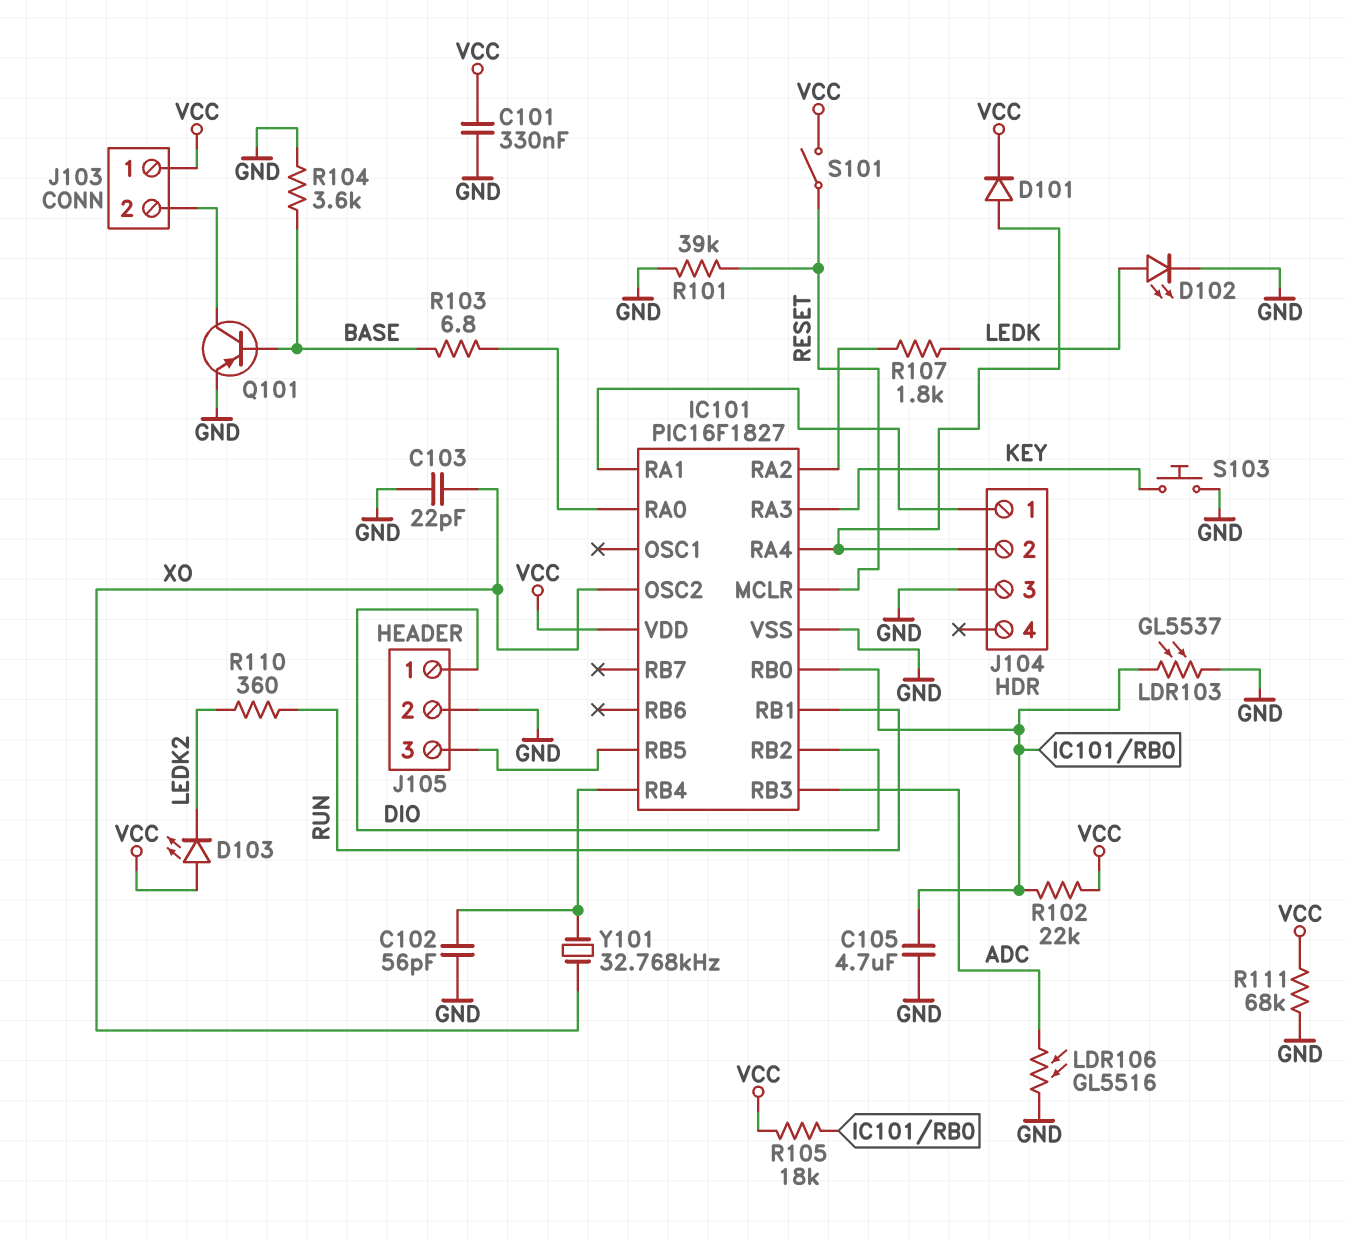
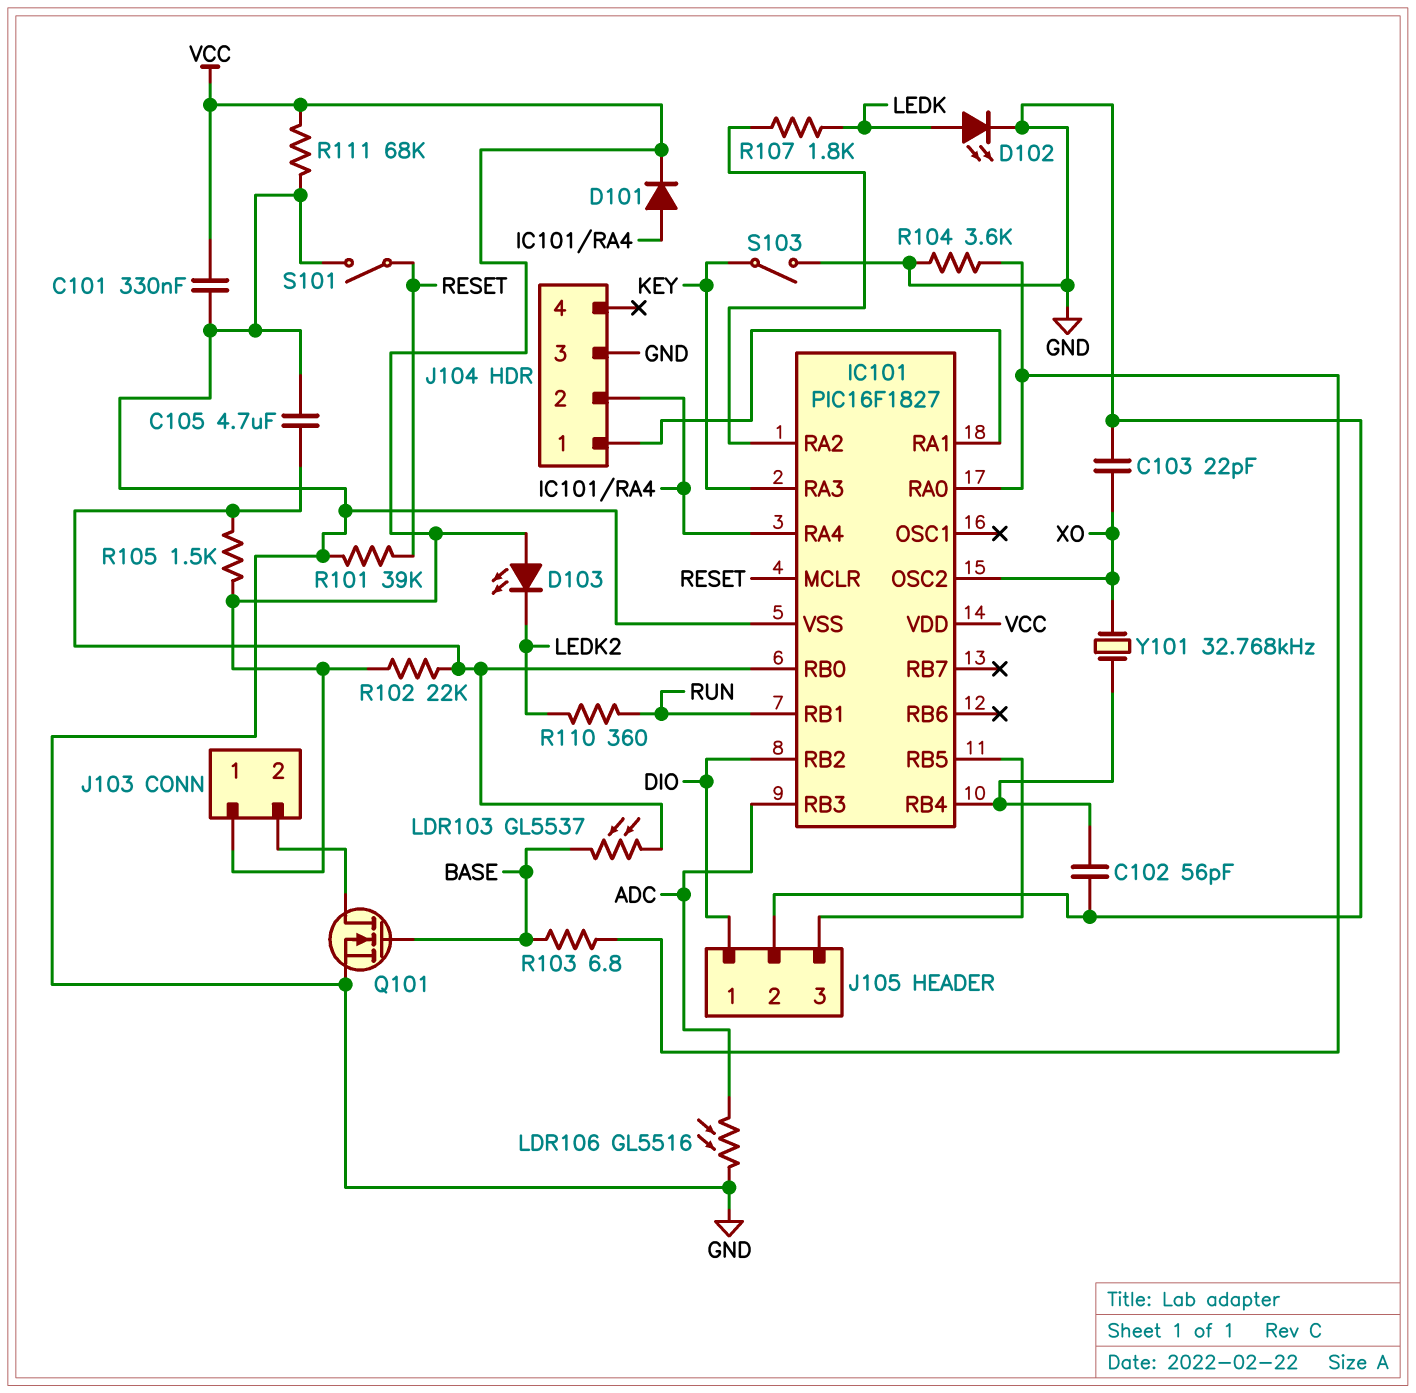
LDR103: GL5537 (GND, IC101/RB0) -> GL5537 (BASE, IC101/RB0)
Q101: PNP (B BASE, C J103/2, E GND) -> NMOS (G BASE, D J103/2, S GND)
R104: 3.6k (BASE, GND) -> 3.6k (GND, IC101/RA0)
R105: 18k (IC101/RB0, VCC) -> 1.5k (IC101/RB0, VCC)
S101: switch (RESET, VCC) -> switch (GND, RESET)
S103: button (GND, KEY) -> switch (GND, KEY)

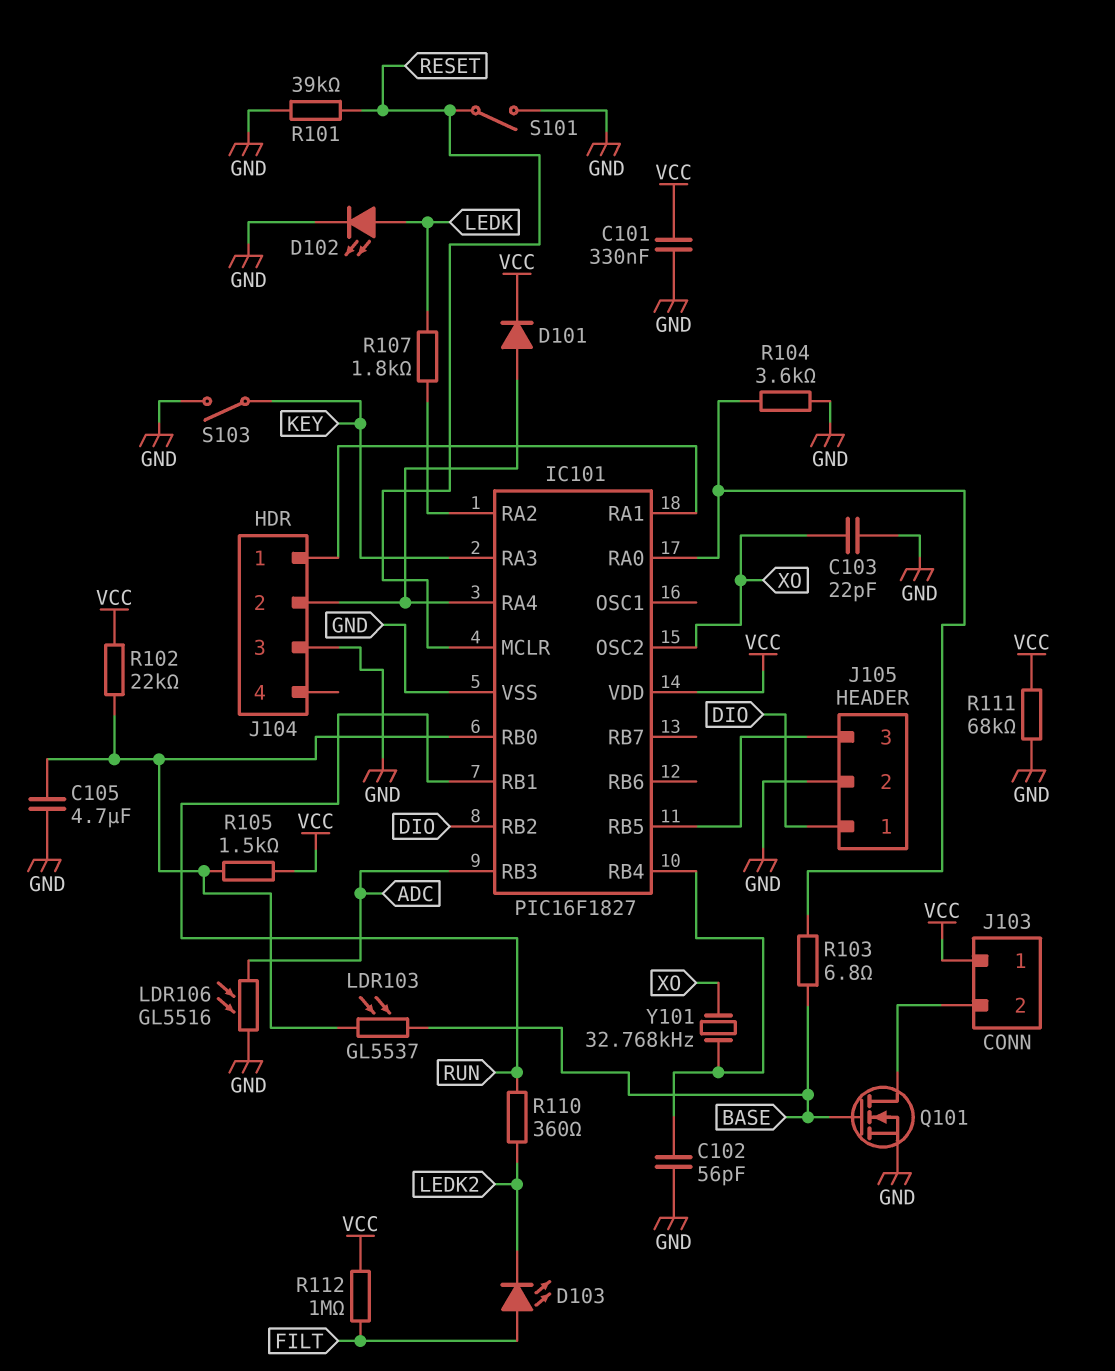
D103: LED (A VCC, K LEDK2) -> LED (A FILT, K LEDK2)
R112: none -> 1M (FILT, VCC)

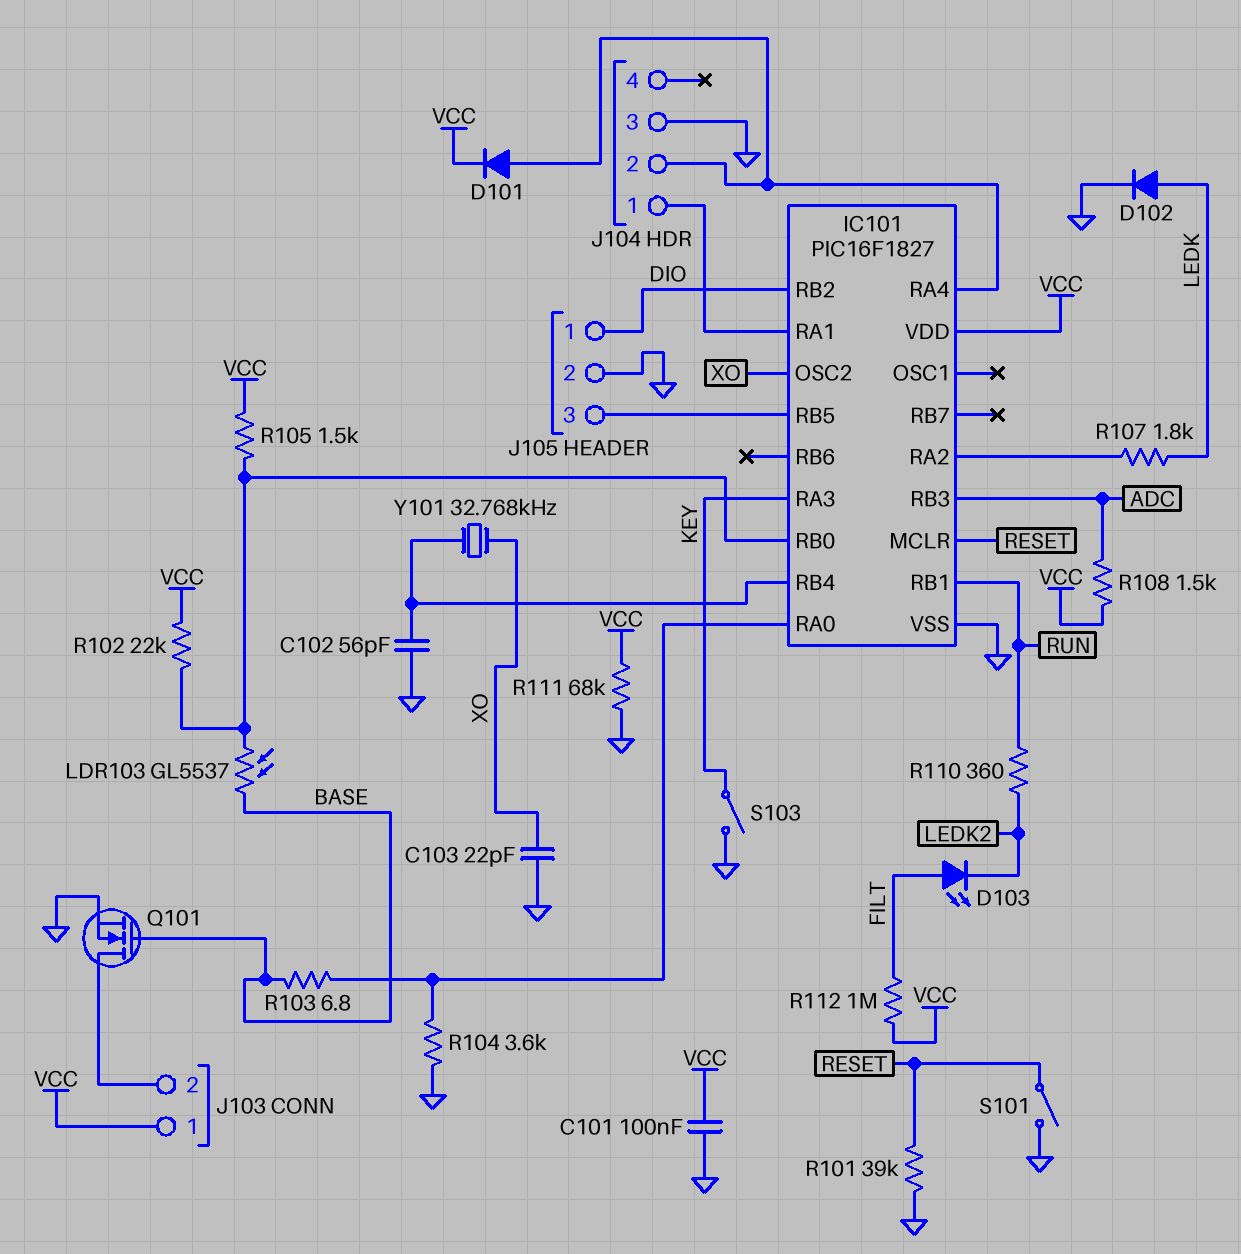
C101: 330nF (GND, VCC) -> 100nF (GND, VCC)
C105: 4.7uF (GND, IC101/RB0) -> none
D102: LED (A LEDK, K GND) -> diode (A LEDK, K GND)
LDR106: GL5516 (ADC, GND) -> none
R108: none -> 1.5k (ADC, VCC)

